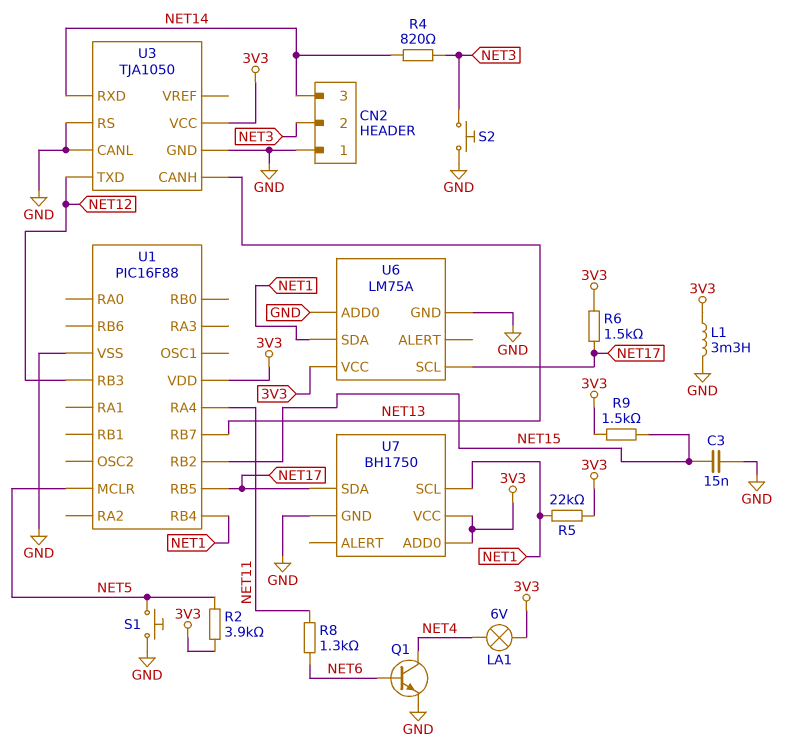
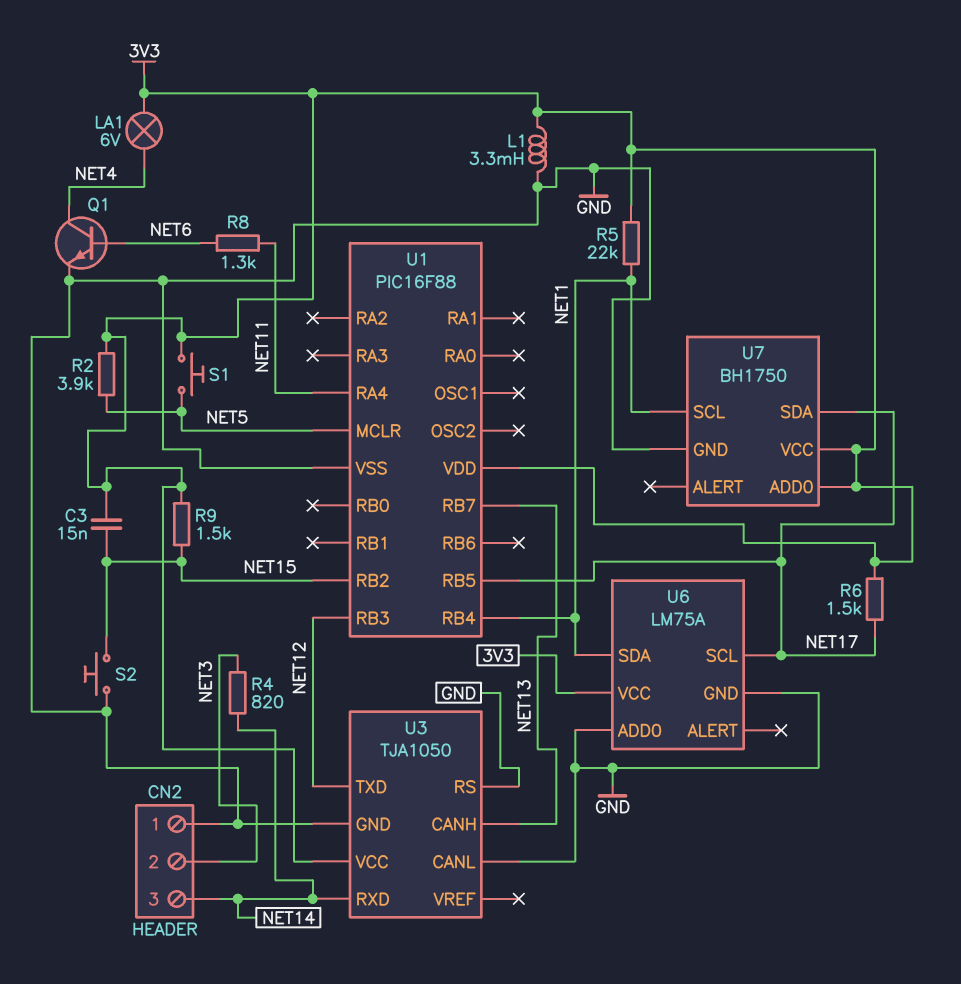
C3: 15nF (GND, NET15) -> 15nF (3V3, NET15)
S1: button (GND, NET5) -> button (3V3, NET5)
S2: button (GND, NET3) -> button (GND, NET15)

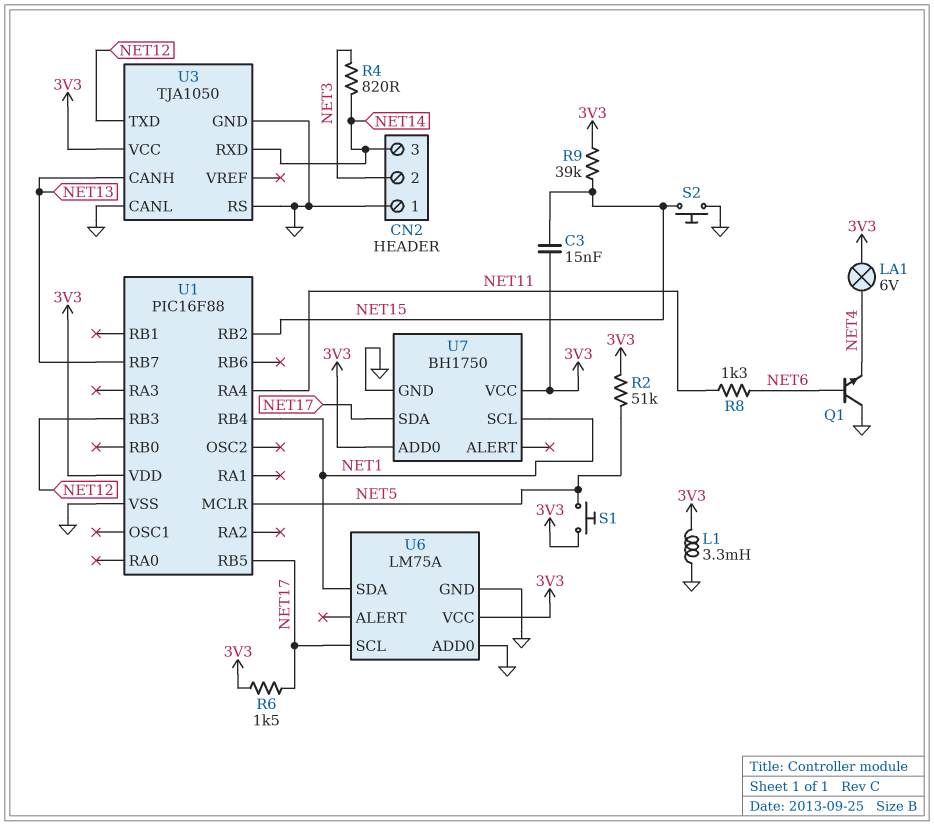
Q1: NPN (B NET6, C NET4, E GND) -> NPN (B NET6, C GND, E NET4)
R2: 3.9k (3V3, NET5) -> 51k (3V3, NET5)
R5: 22k (3V3, NET1) -> none
R9: 1.5k (3V3, NET15) -> 39k (3V3, NET15)

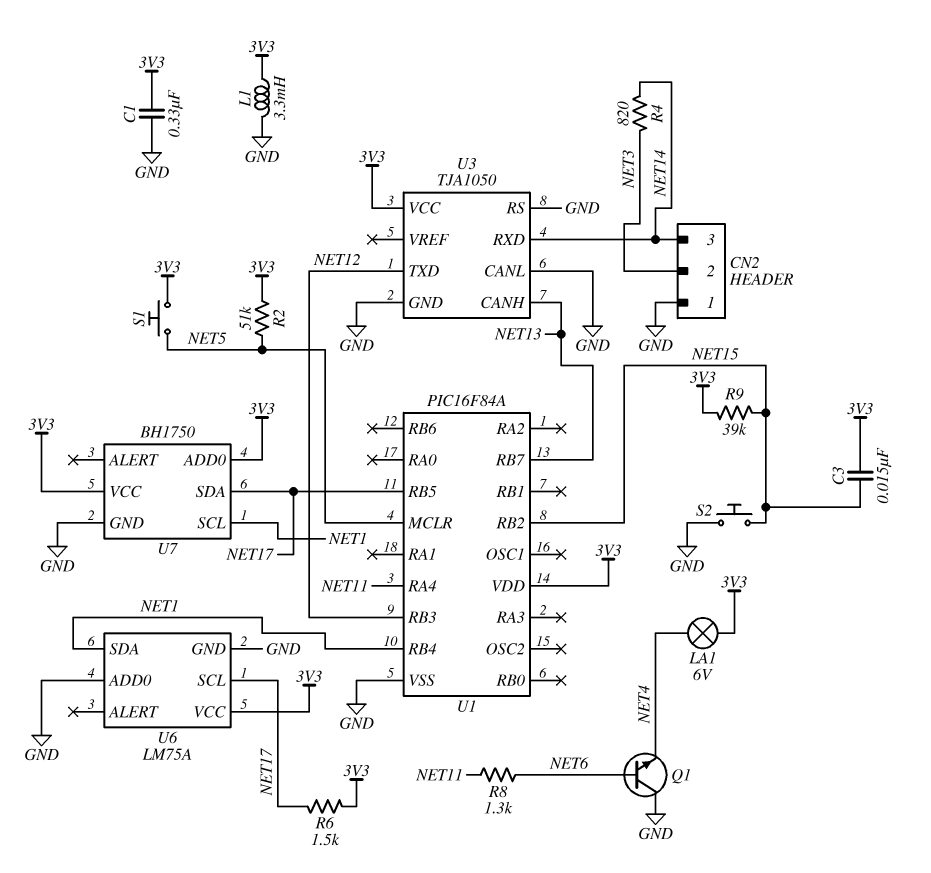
C1: none -> 330nF (3V3, GND)
U1: PIC16F88 -> PIC16F84A

